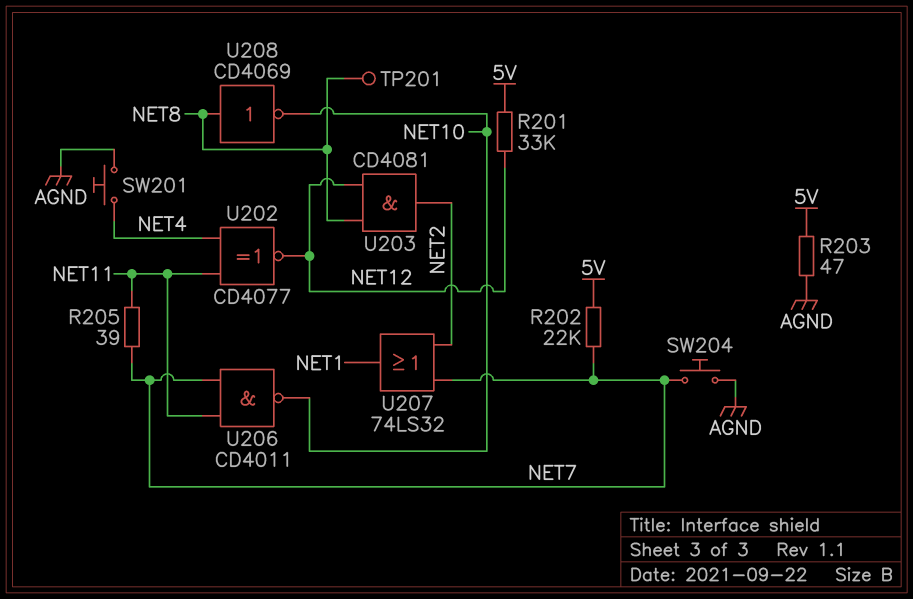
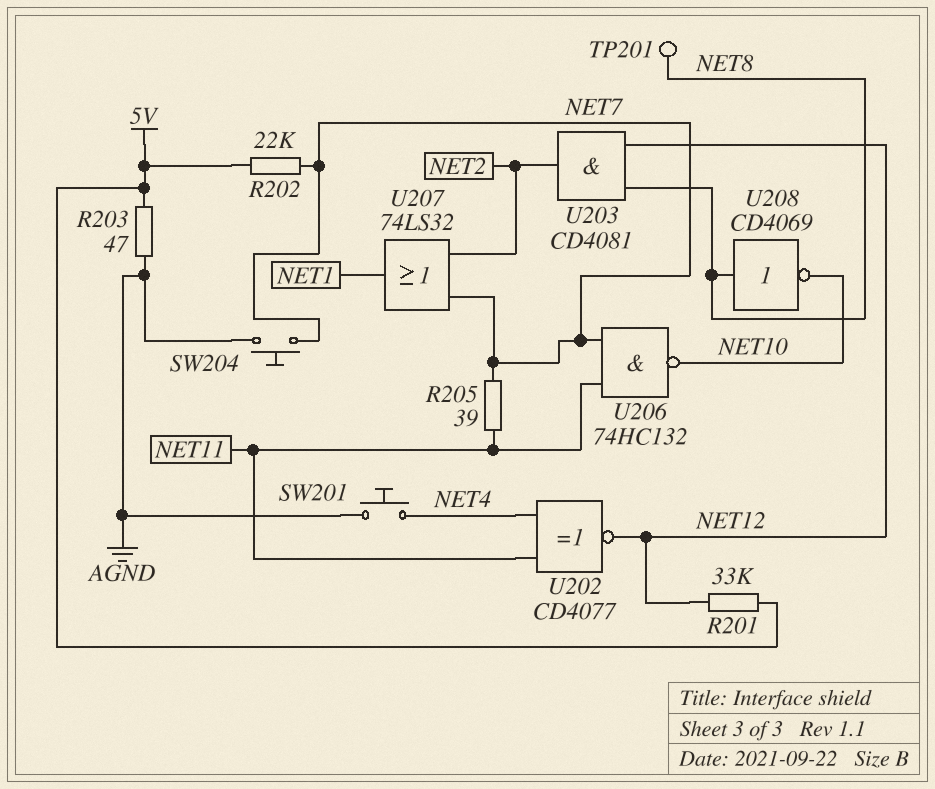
U206: NAND CD4011 (in NET7, in NET11, out NET10) -> NAND 74HC132 (in NET7, in NET11, out NET10)

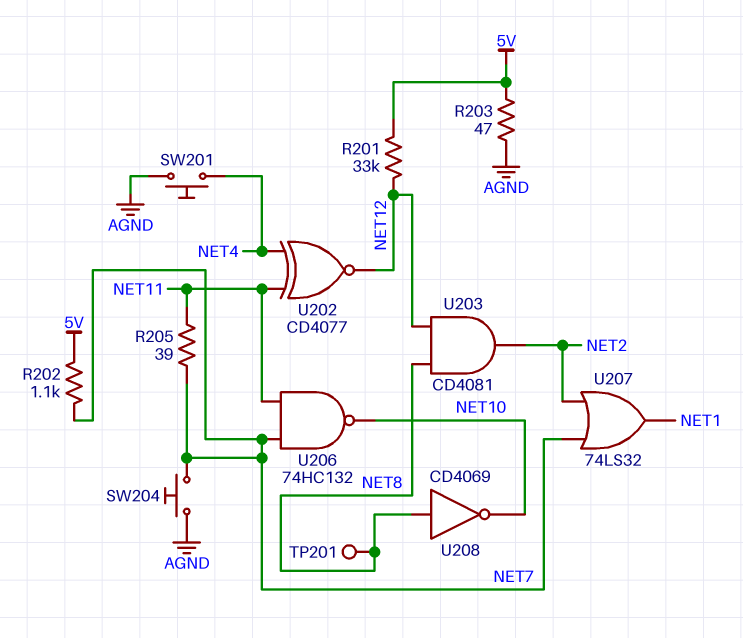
R202: 22k (5V, NET7) -> 1.1k (5V, NET7)

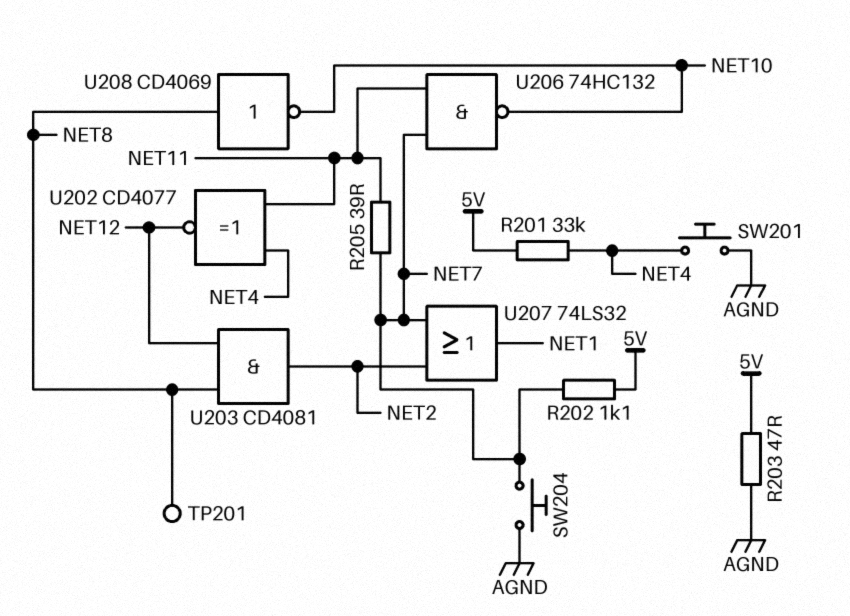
R201: 33k (5V, NET12) -> 33k (5V, NET4)

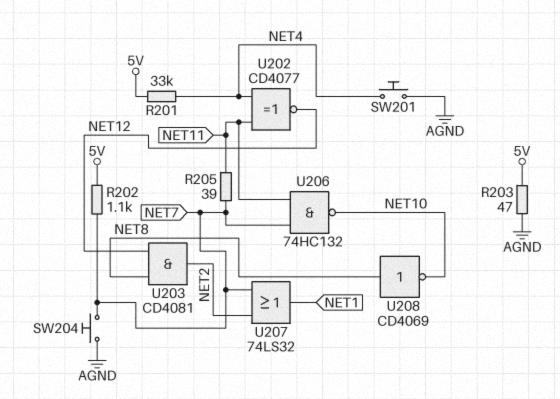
TP201: test point (NET8) -> none

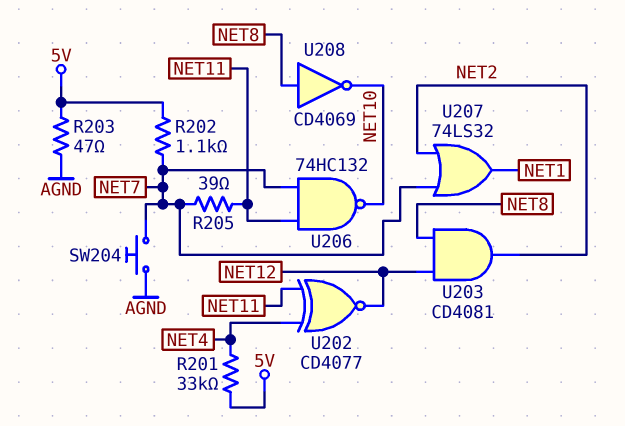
SW201: button (AGND, NET4) -> none

